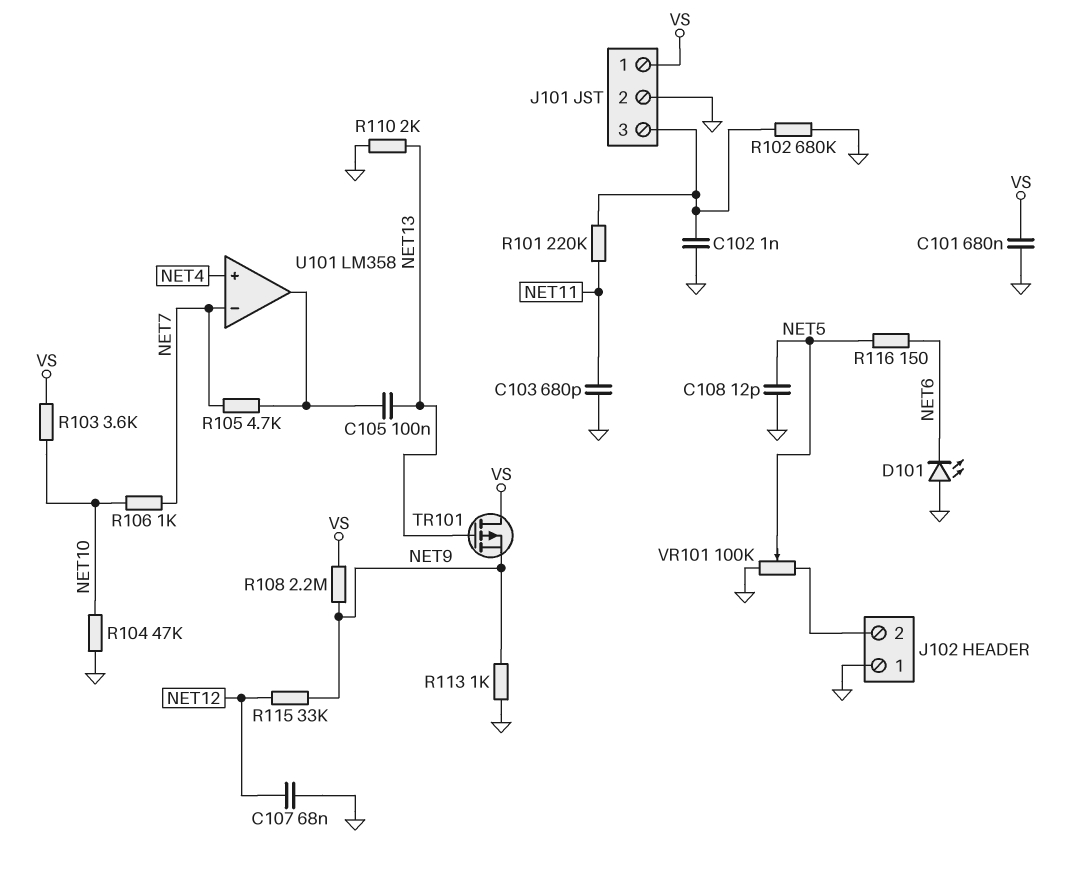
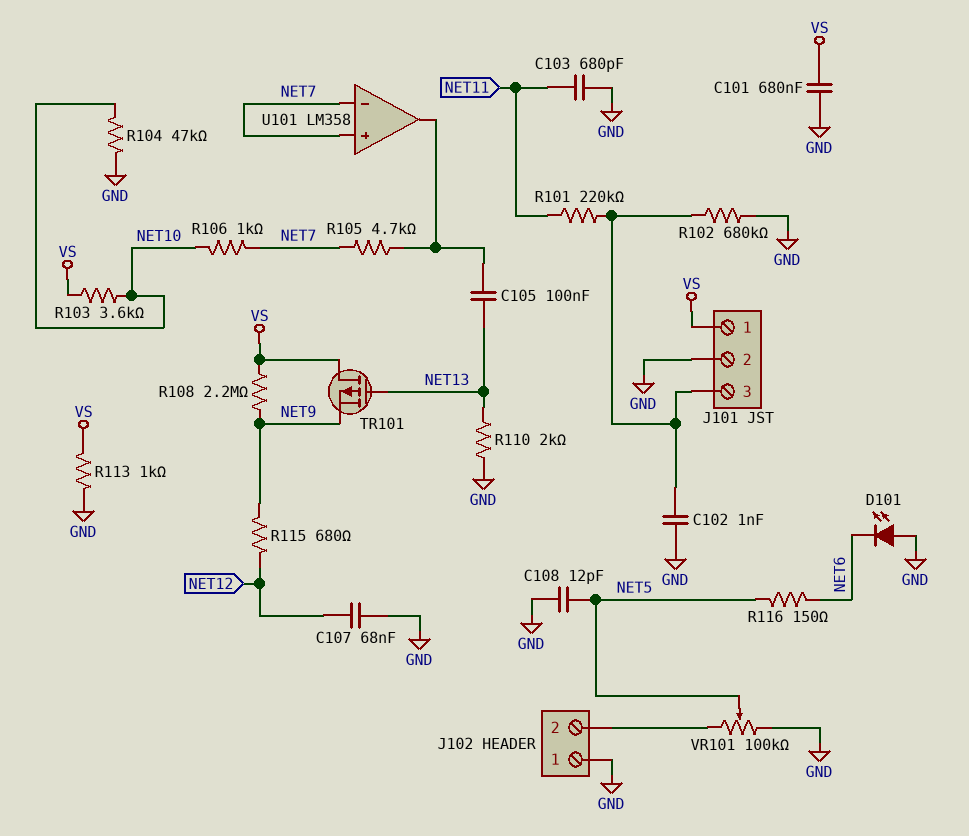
R113: 1k (GND, NET9) -> 1k (GND, VS)
R115: 33k (NET9, NET12) -> 680 (NET9, NET12)
U101 pin in+: NET4 -> NET7

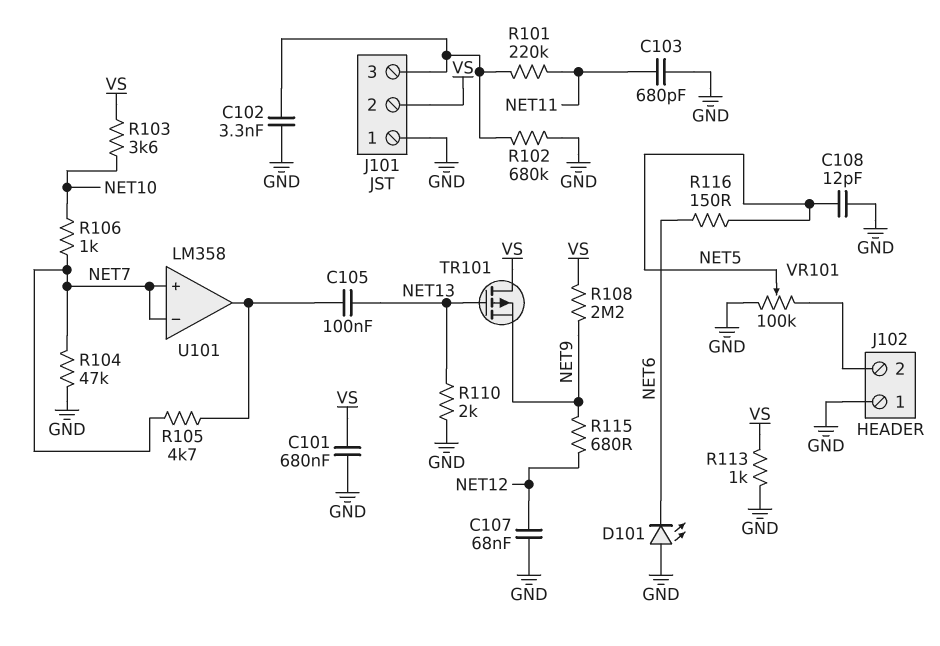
C102: 1nF (GND, J101/3) -> 3.3nF (GND, J101/3)
J101 pin 1: VS -> GND
J101 pin 2: GND -> VS
R104: 47k (GND, NET10) -> 47k (GND, NET7)

